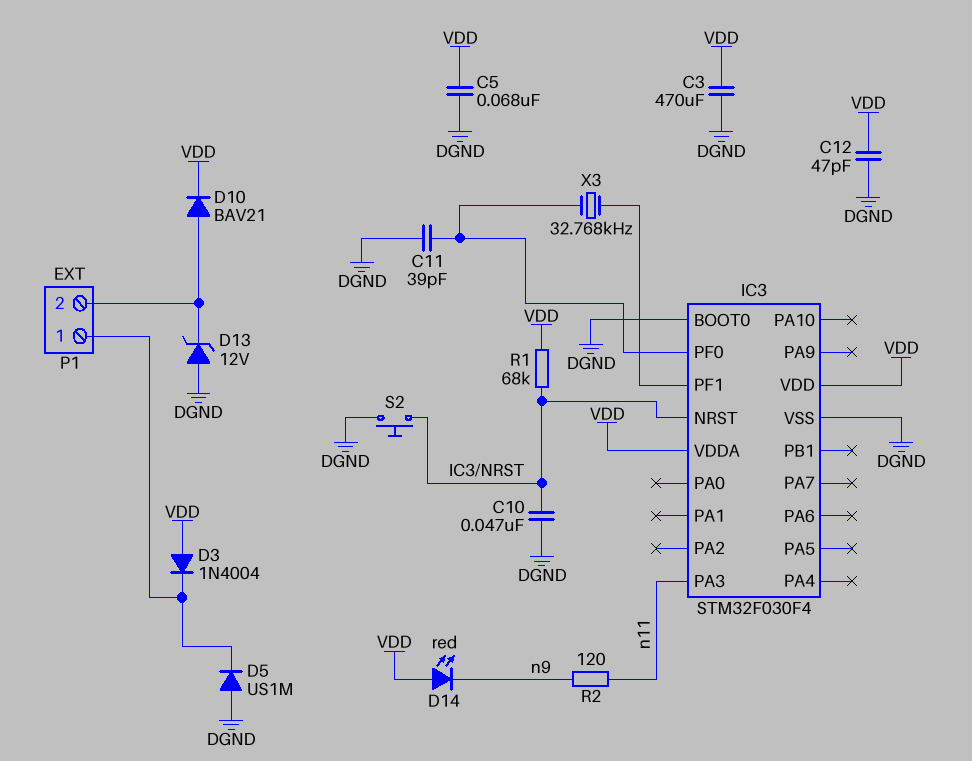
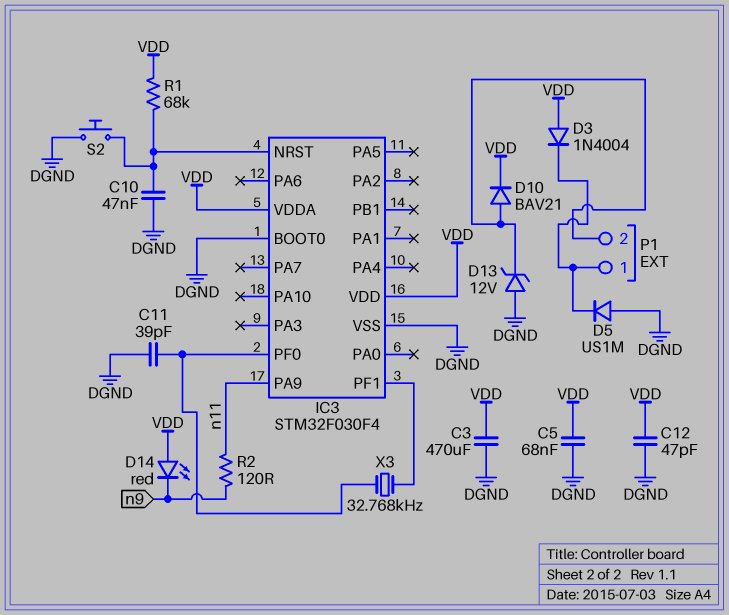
IC3 pin PA3: n11 -> none
IC3 pin PA9: none -> n11

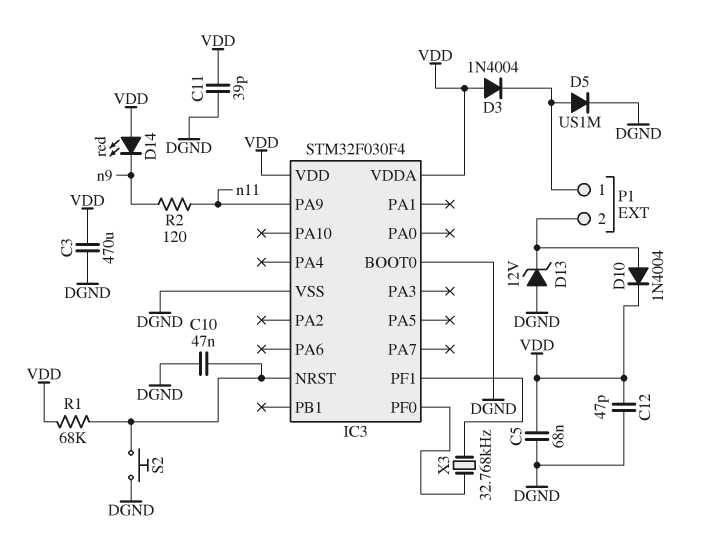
C11: 39pF (DGND, IC3/PF0) -> 39pF (DGND, VDD)
D5: diode US1M (A DGND, K P1/1) -> diode US1M (A P1/1, K DGND)
D10: diode BAV21 (A P1/2, K VDD) -> diode 1N4004 (A P1/2, K VDD)

